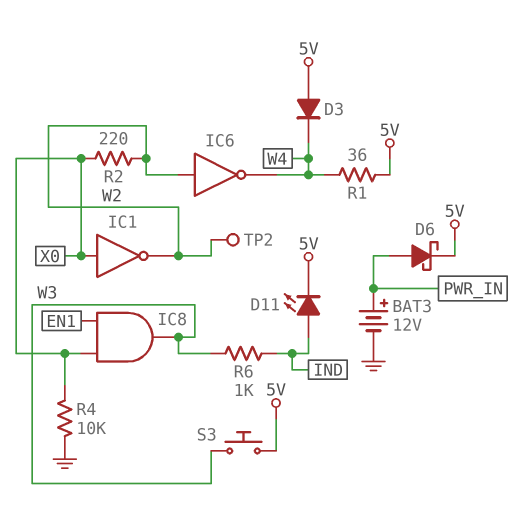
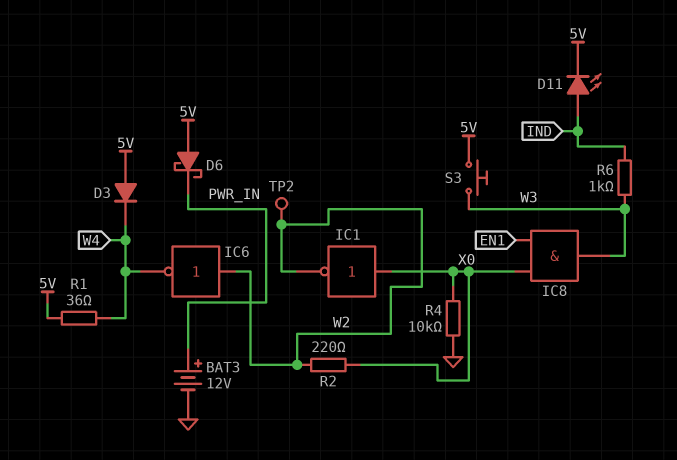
D6: schottky (A PWR_IN, K 5V) -> schottky (A 5V, K PWR_IN)

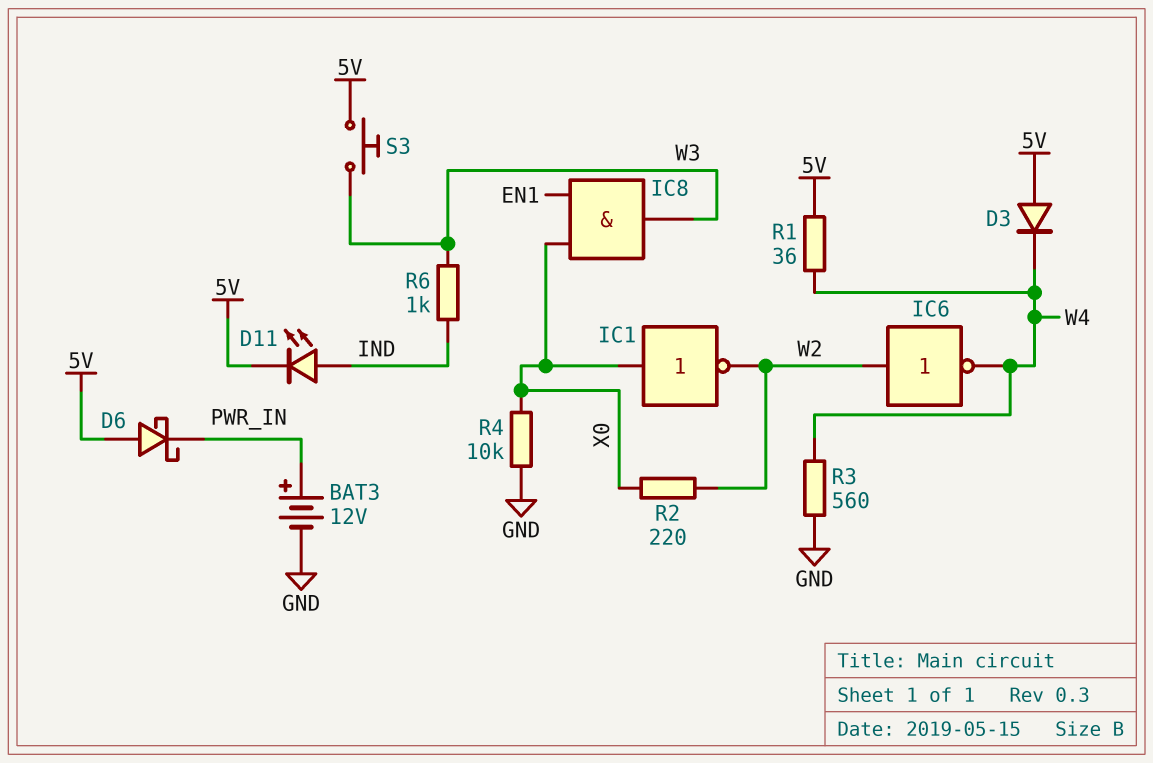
R3: none -> 560 (GND, W4)
TP2: test point (W2) -> none

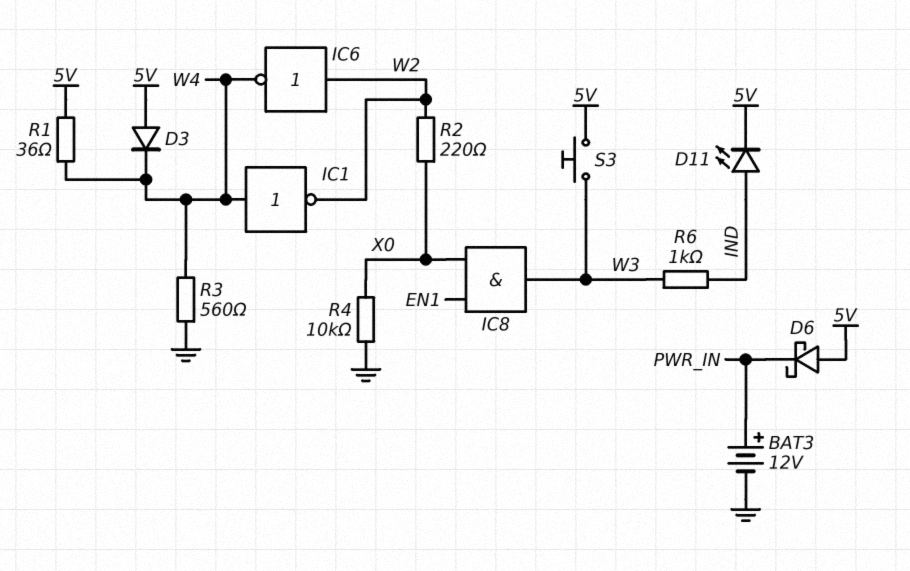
IC1: NOT (in X0, out W2) -> NOT (in W4, out W2)

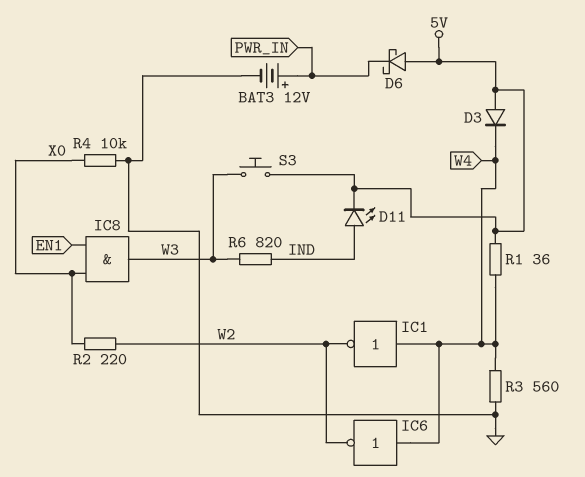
IC6: NOT (in W2, out W4) -> NOT (in W4, out W2)
R6: 1k (IND, W3) -> 820 (IND, W3)

